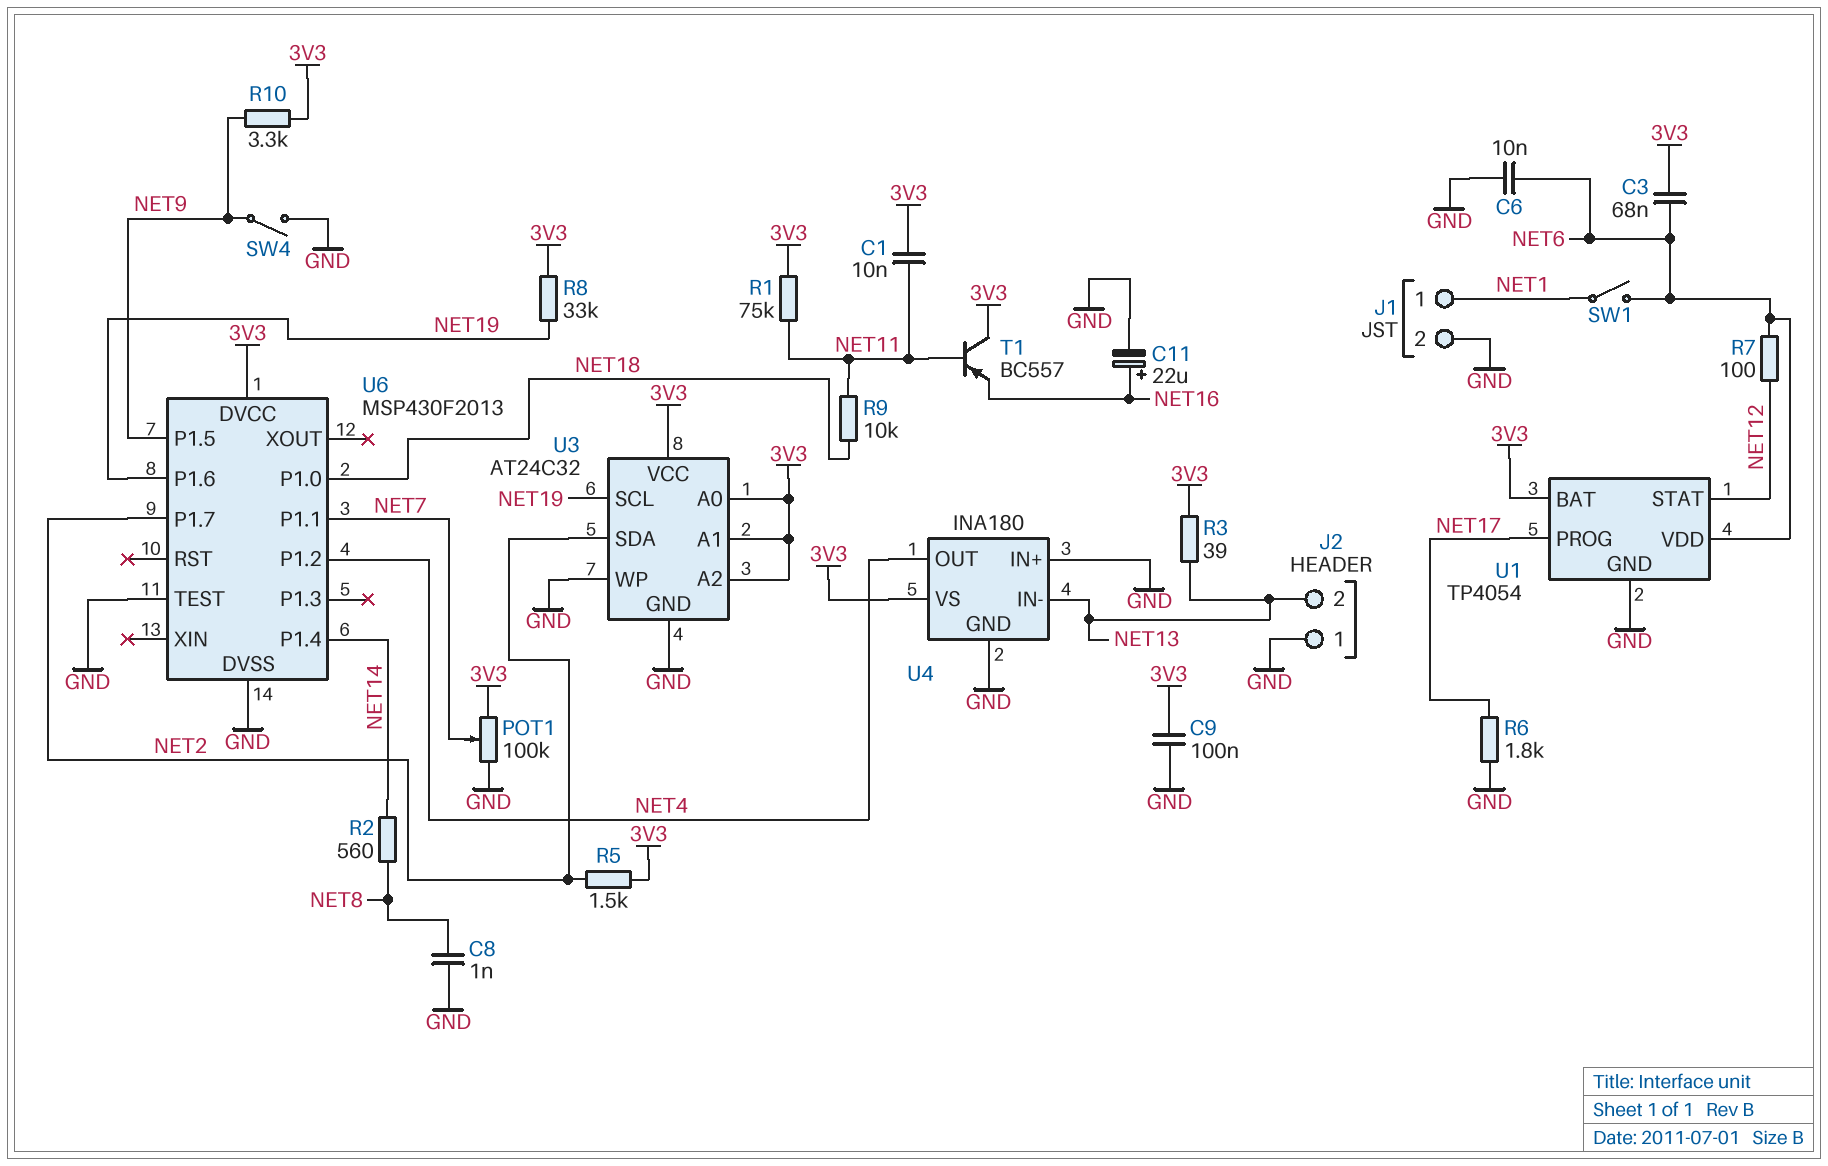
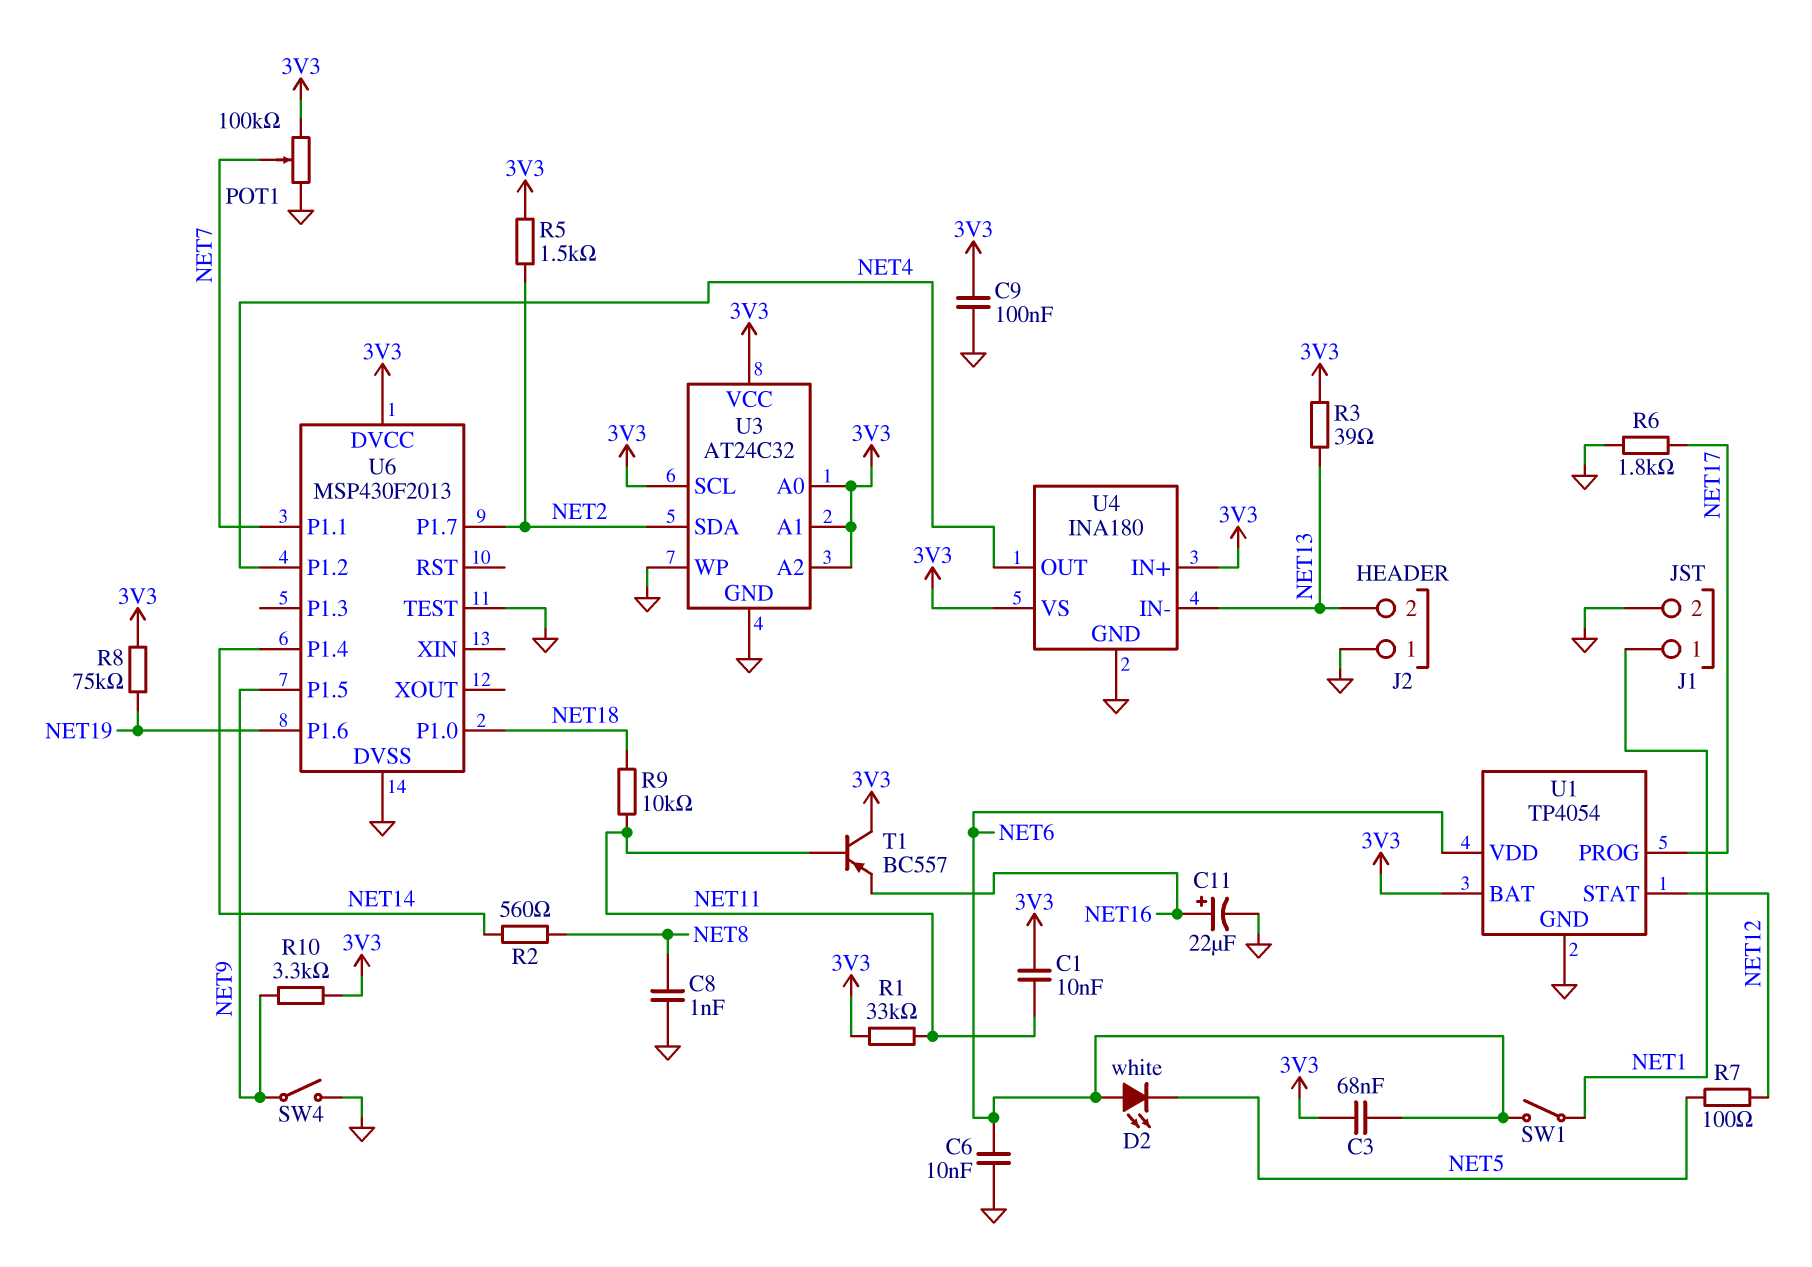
D2: none -> LED white (A NET6, K NET5)
R1: 75k (3V3, NET11) -> 33k (3V3, NET11)
R7: 100 (NET6, NET12) -> 100 (NET5, NET12)
R8: 33k (3V3, NET19) -> 75k (3V3, NET19)
U3 pin SCL: NET19 -> 3V3
U4 pin IN+: GND -> 3V3

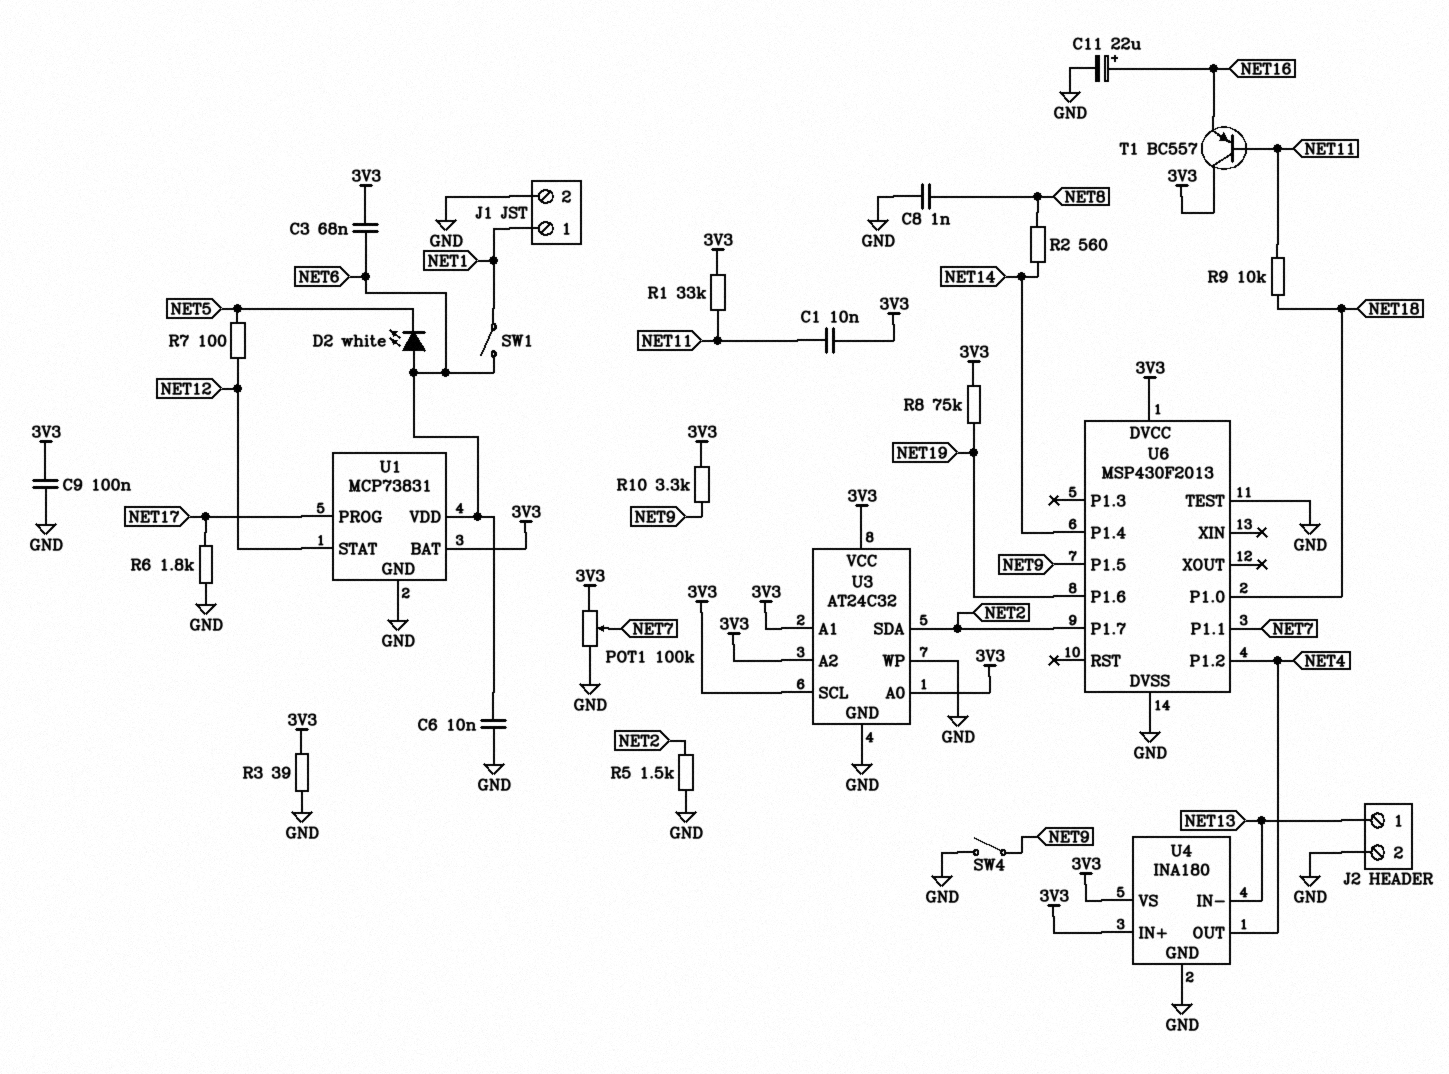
J2 pin 1: GND -> NET13
J2 pin 2: NET13 -> GND
R3: 39 (3V3, NET13) -> 39 (3V3, GND)
R5: 1.5k (3V3, NET2) -> 1.5k (GND, NET2)
U1: TP4054 -> MCP73831

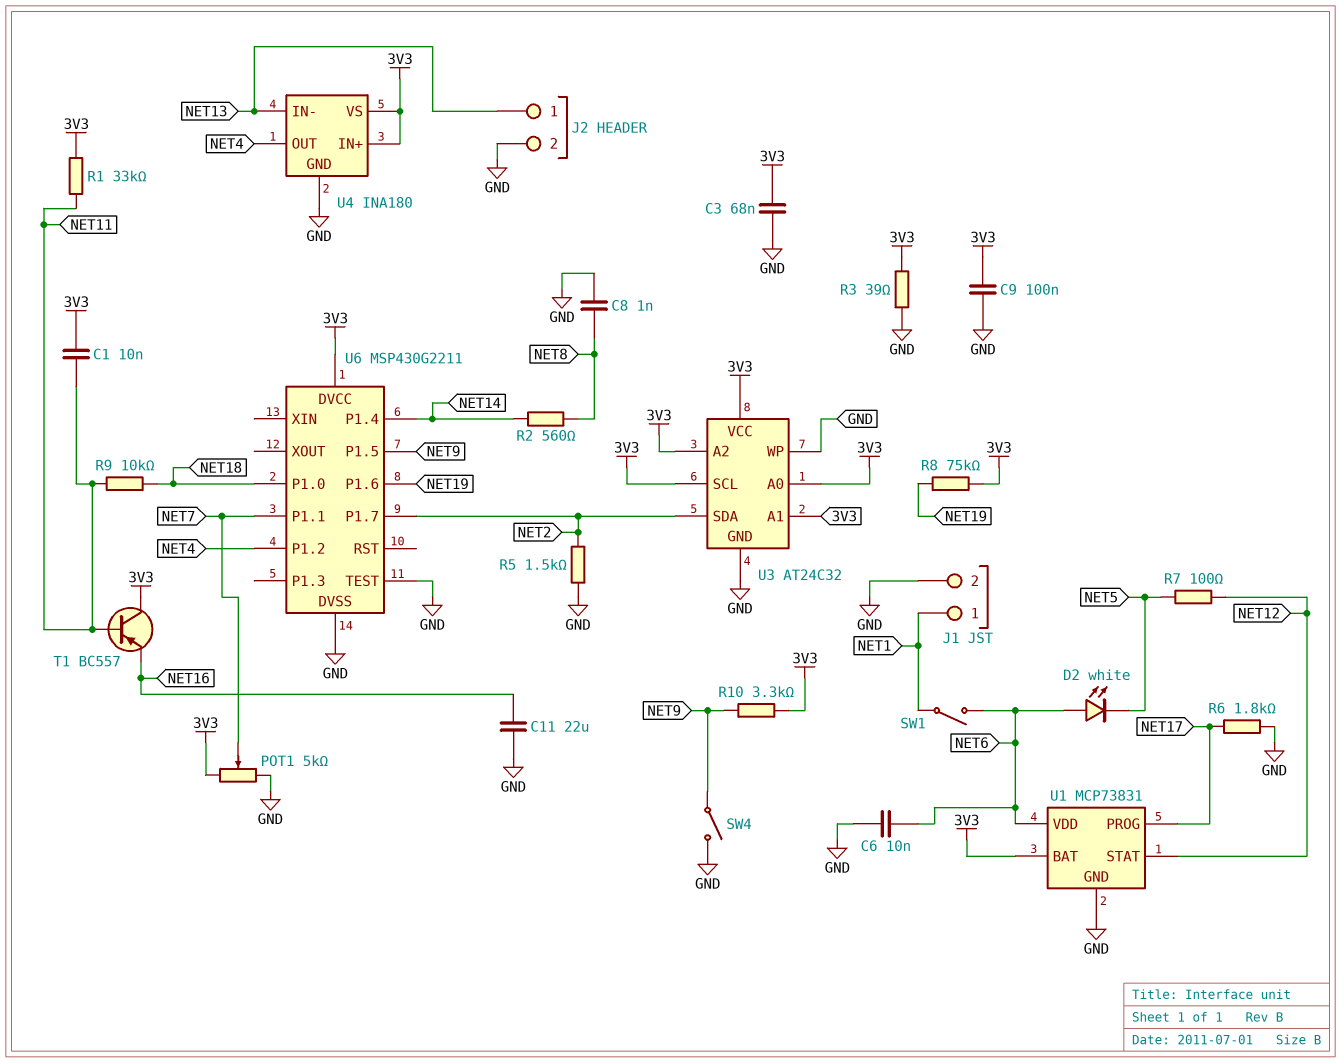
C3: 68nF (3V3, NET6) -> 68nF (3V3, GND)
C11: 22uF (plus NET16, minus GND) -> 22uF (GND, NET16)
POT1: 100k (3V3, GND, wiper NET7) -> 5k (3V3, GND, wiper NET7)
U6: MSP430F2013 -> MSP430G2211

